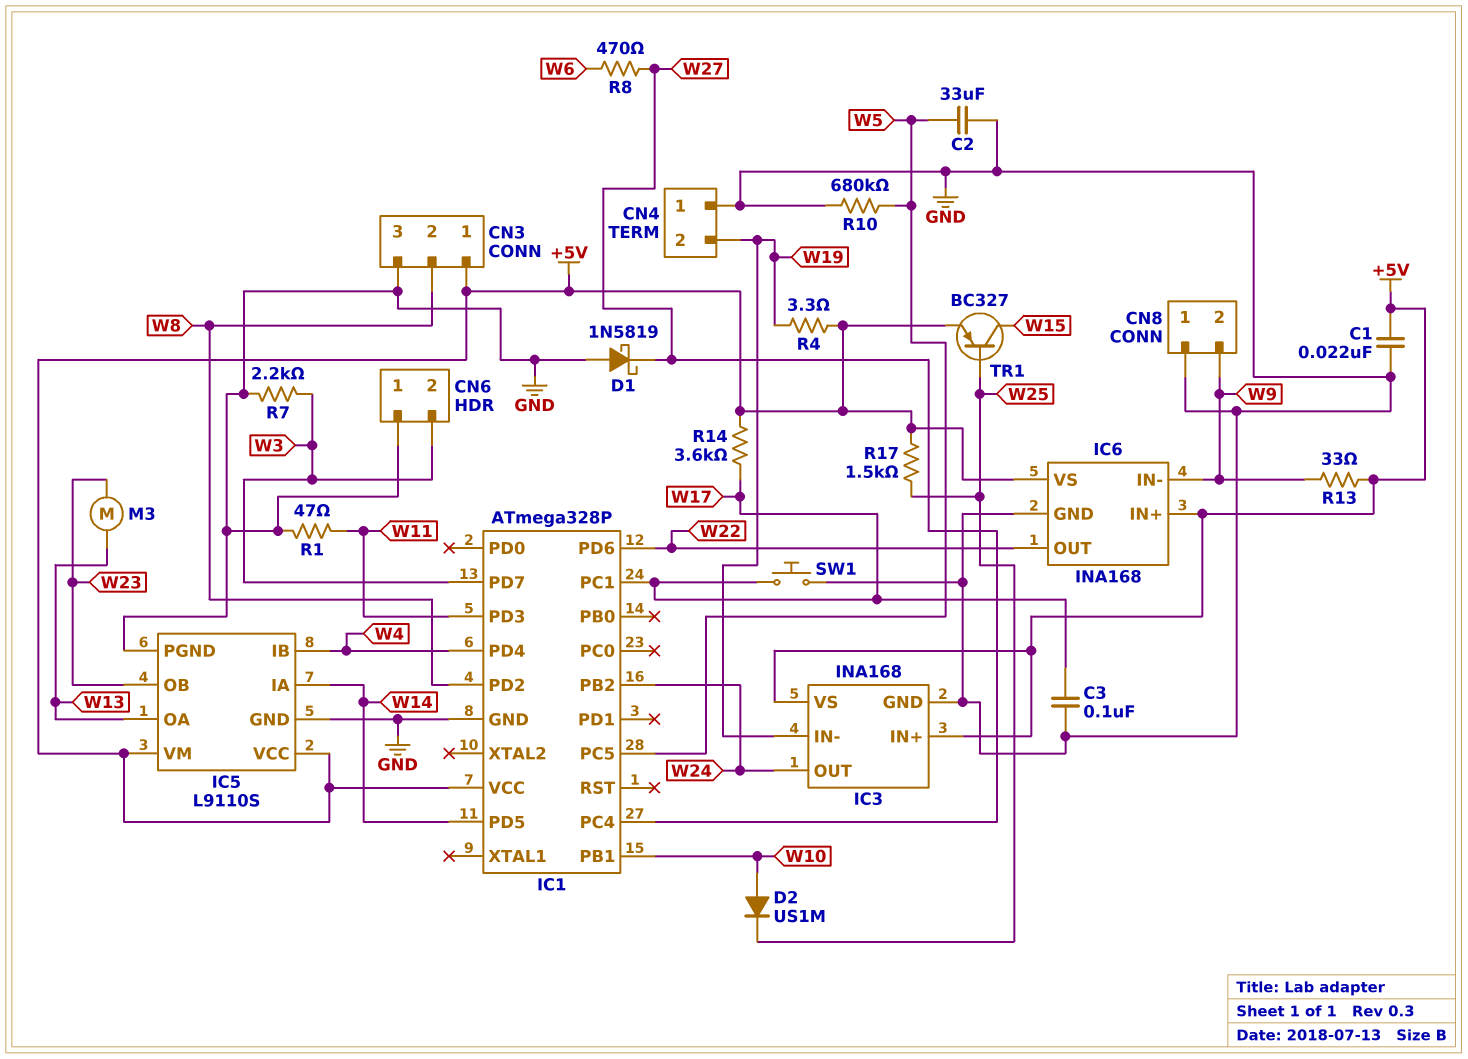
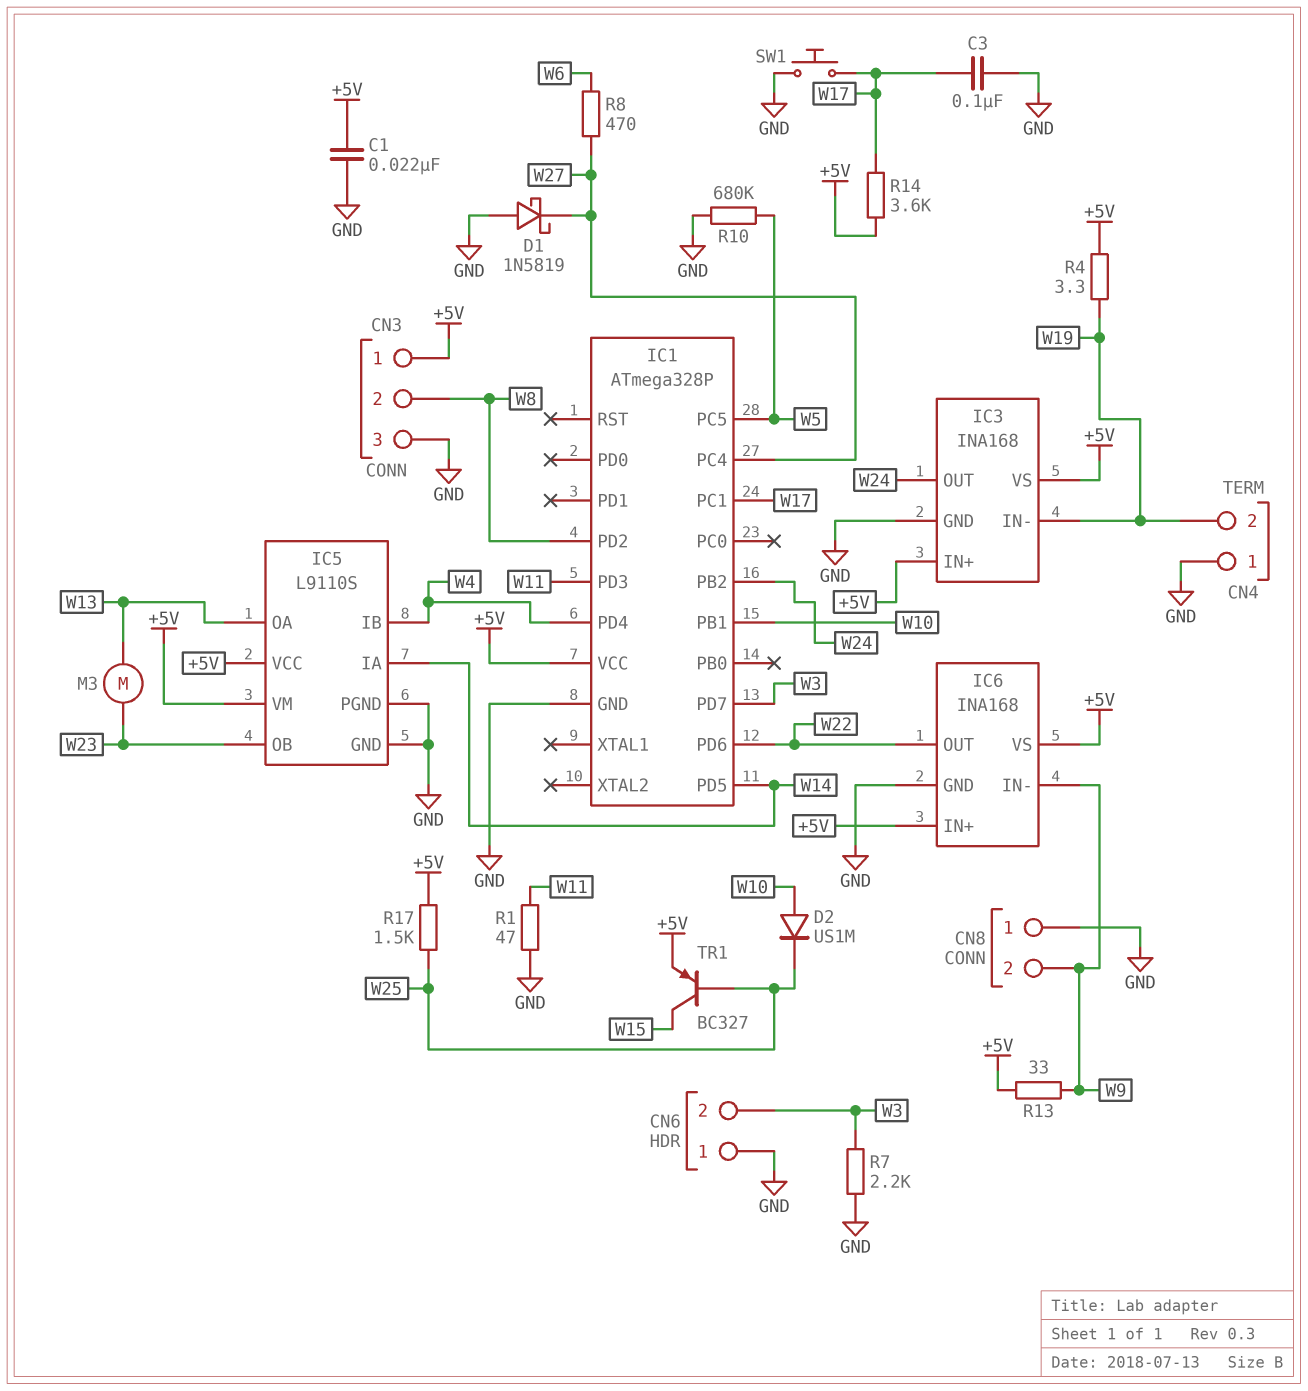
C2: 33uF (GND, W5) -> none

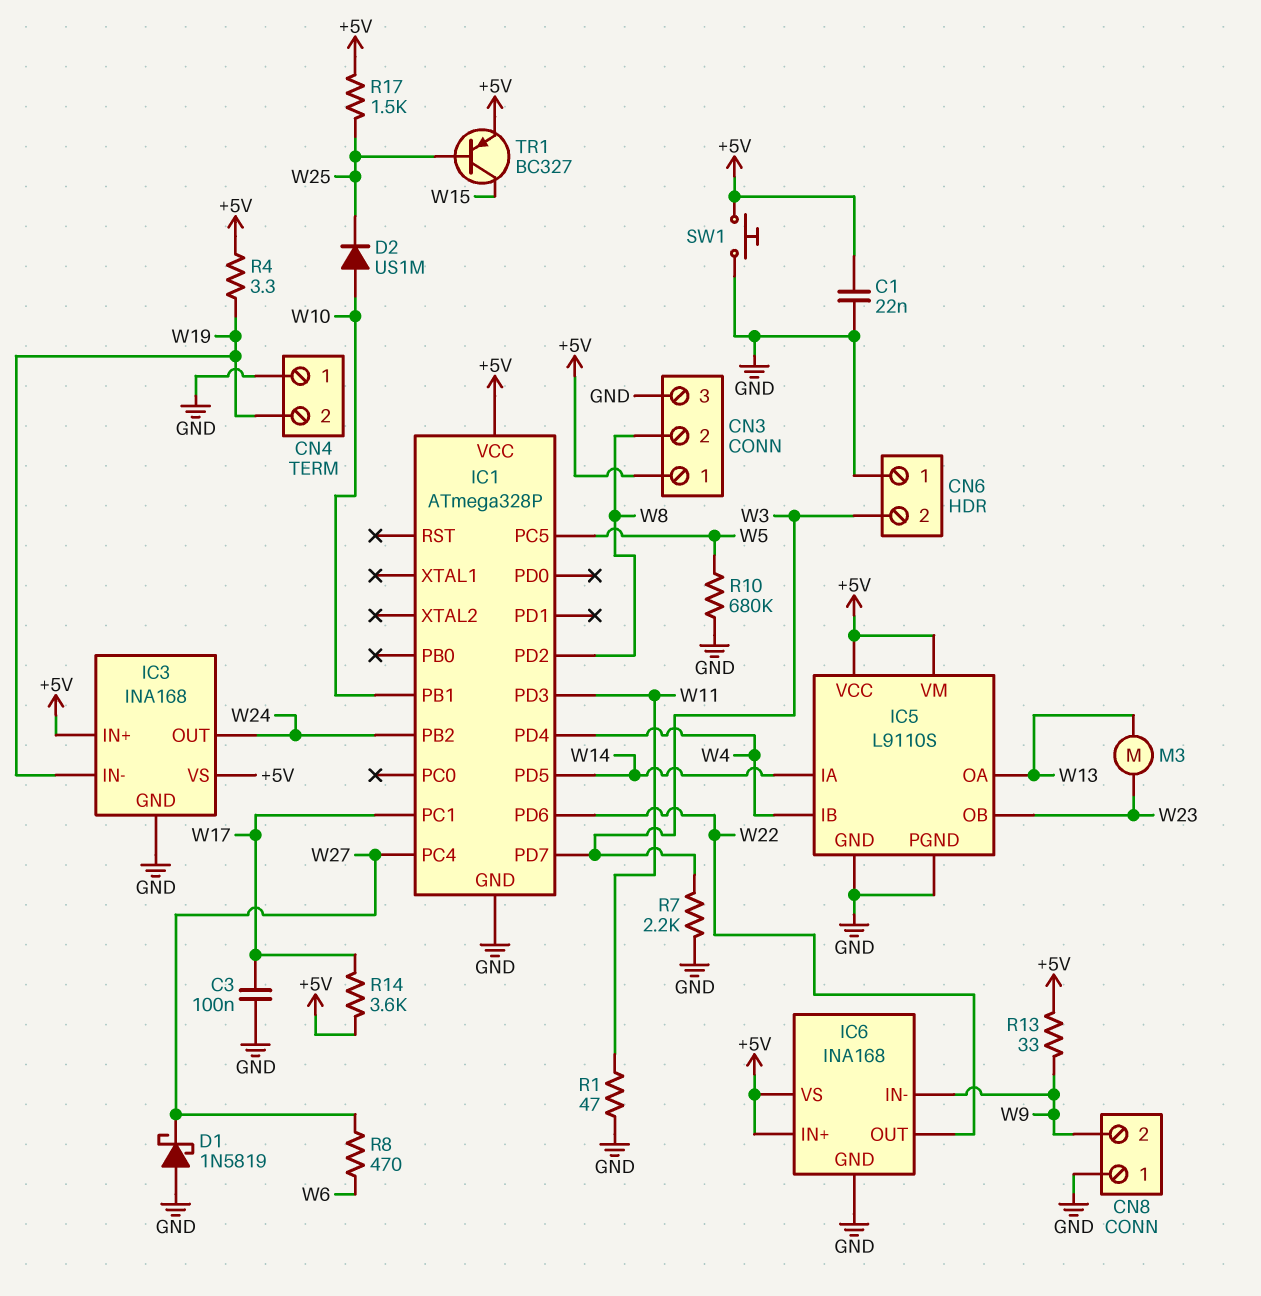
SW1: button (GND, W17) -> button (+5V, GND)

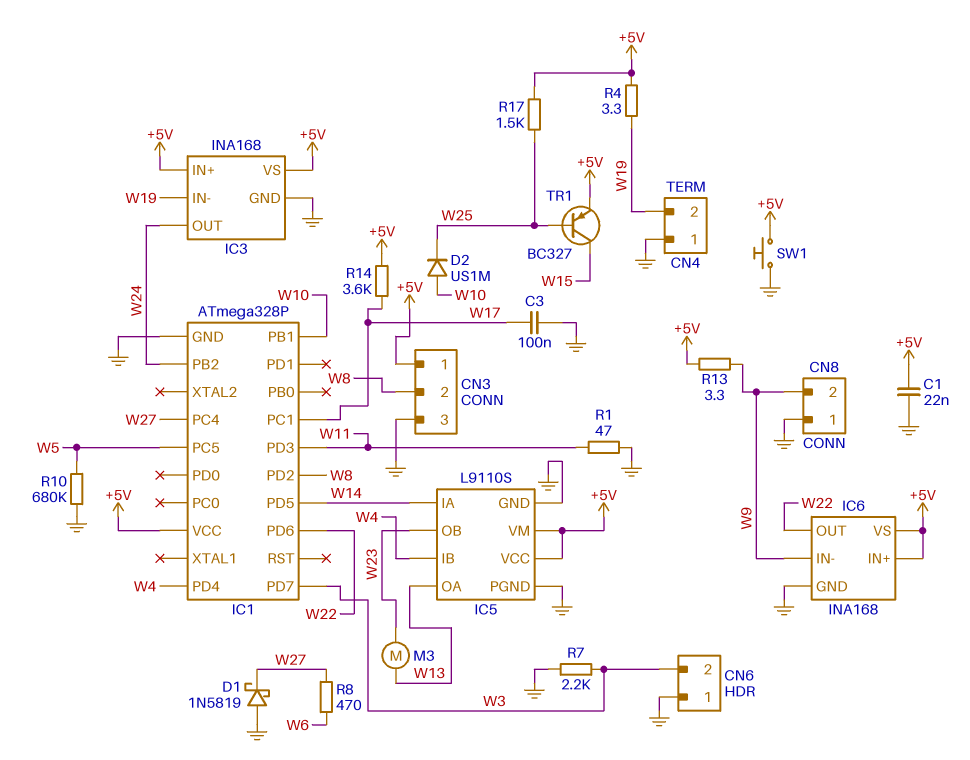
R13: 33 (+5V, W9) -> 3.3 (+5V, W9)

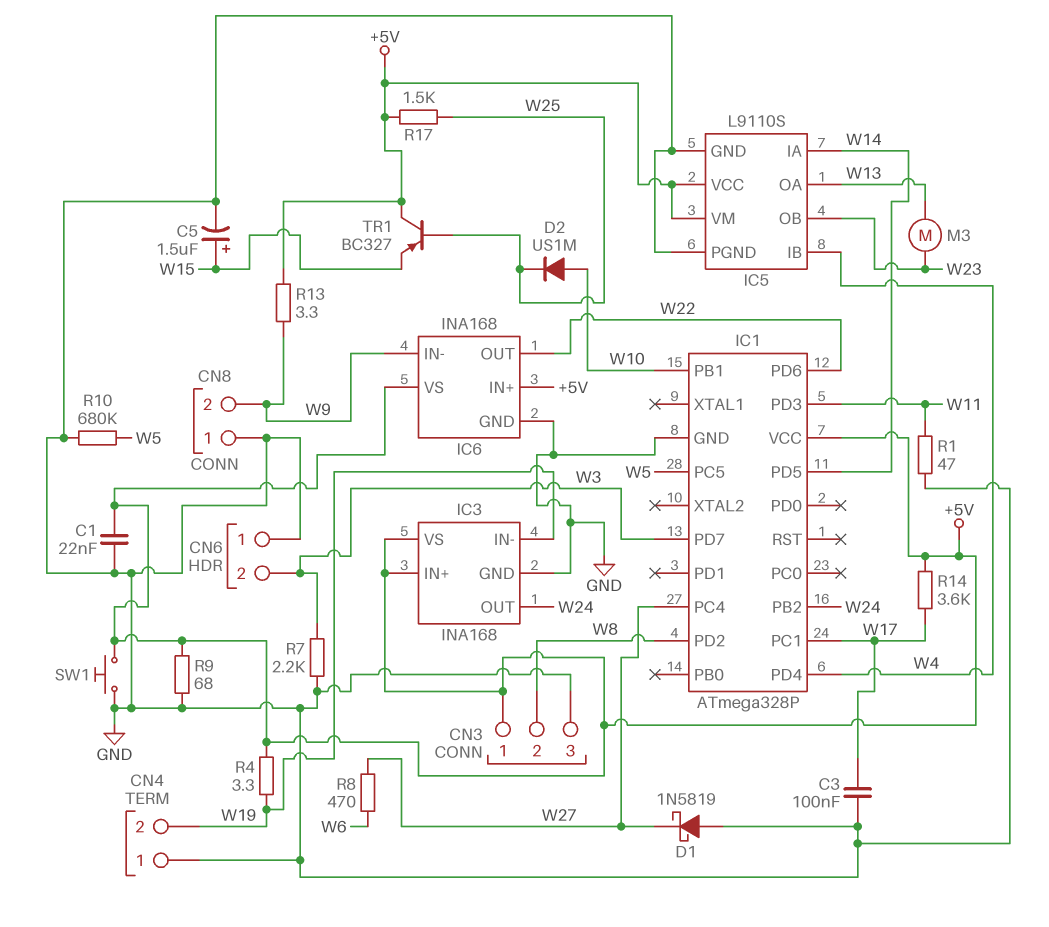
C5: none -> 1.5uF (plus W15, minus GND)
R9: none -> 68 (+5V, GND)
TR1: PNP BC327 (B W25, C W15, E +5V) -> PNP BC327 (B W25, C +5V, E W15)

